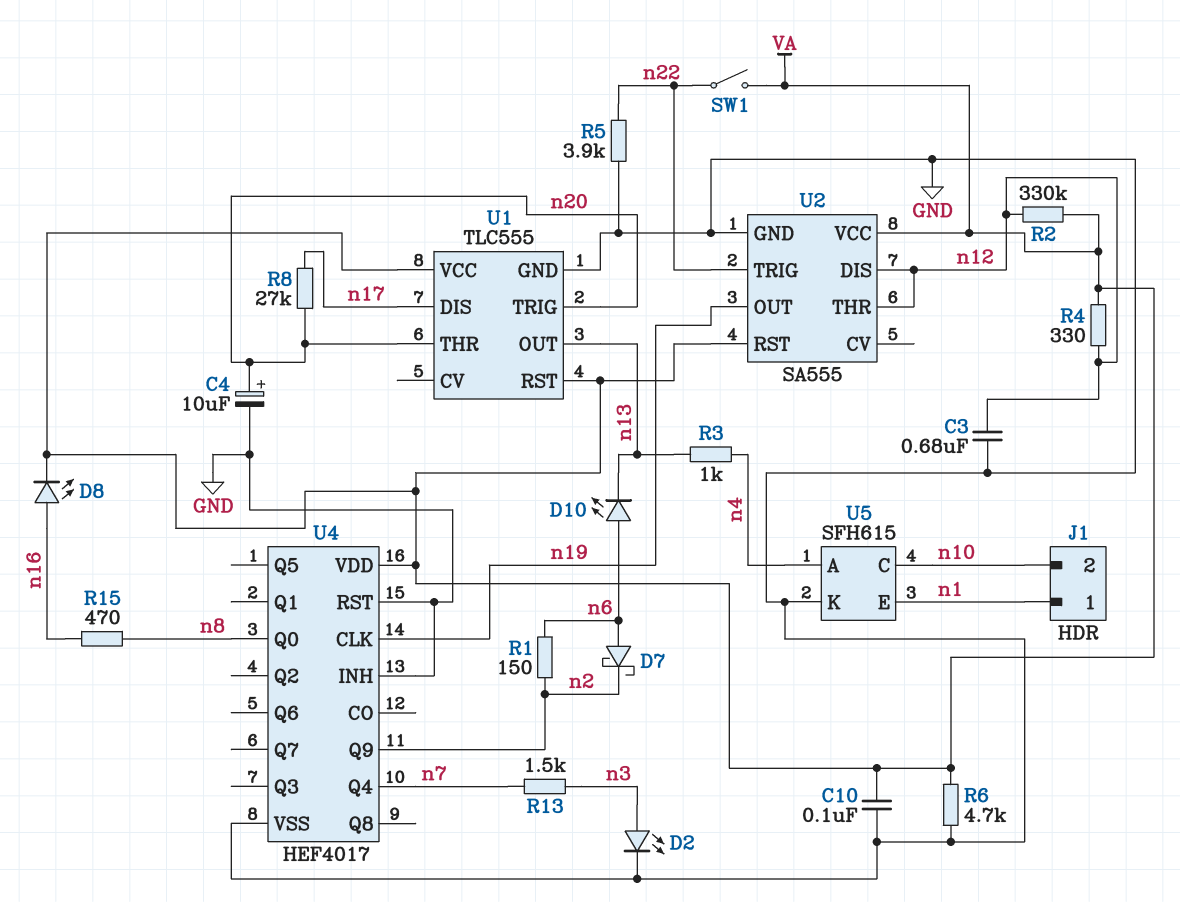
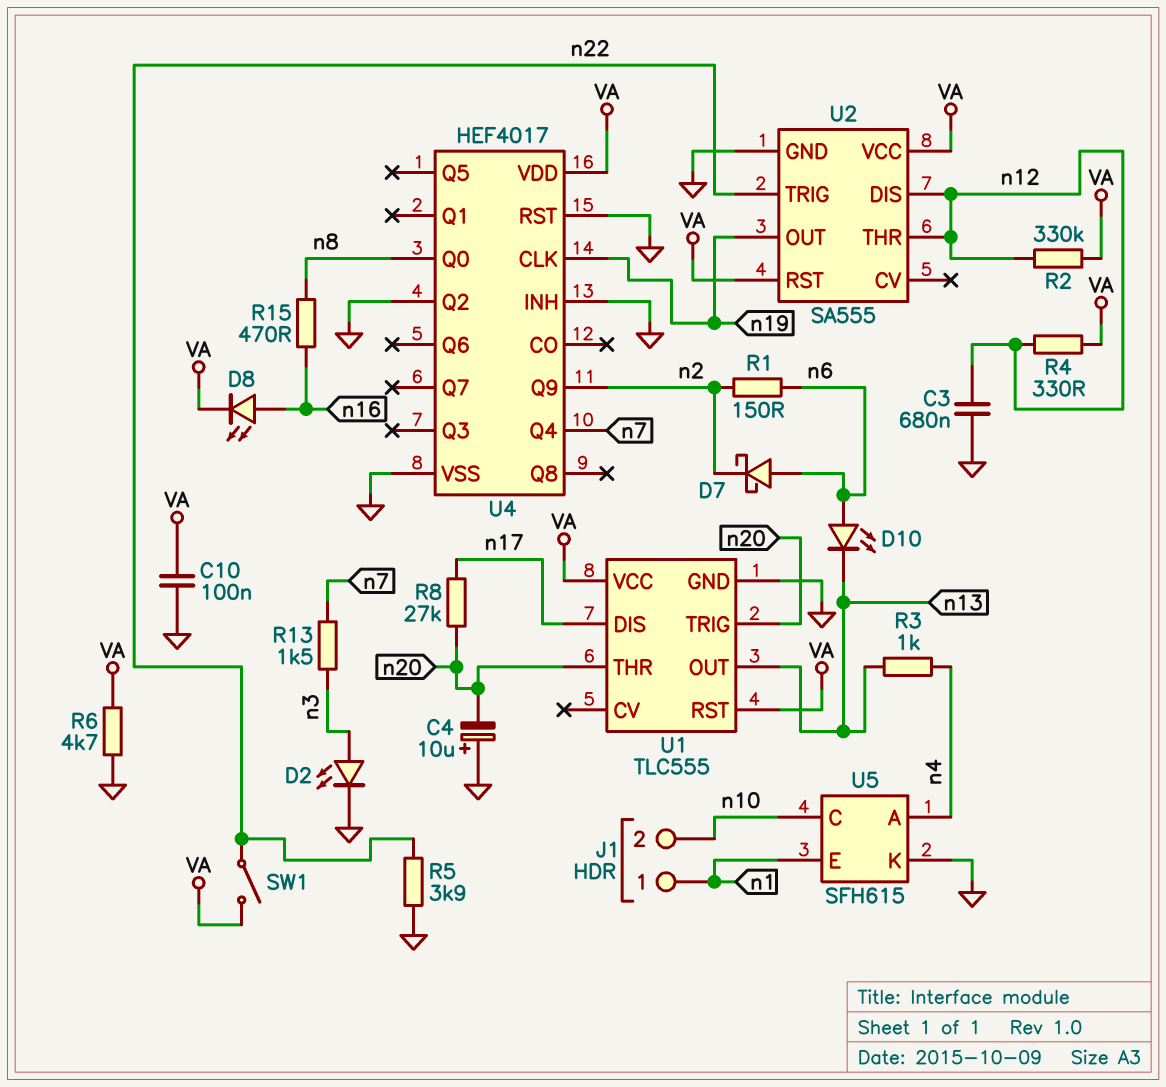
C4: 10uF (plus n20, minus GND) -> 10uF (plus GND, minus n20)
U4 pin Q2: none -> GND

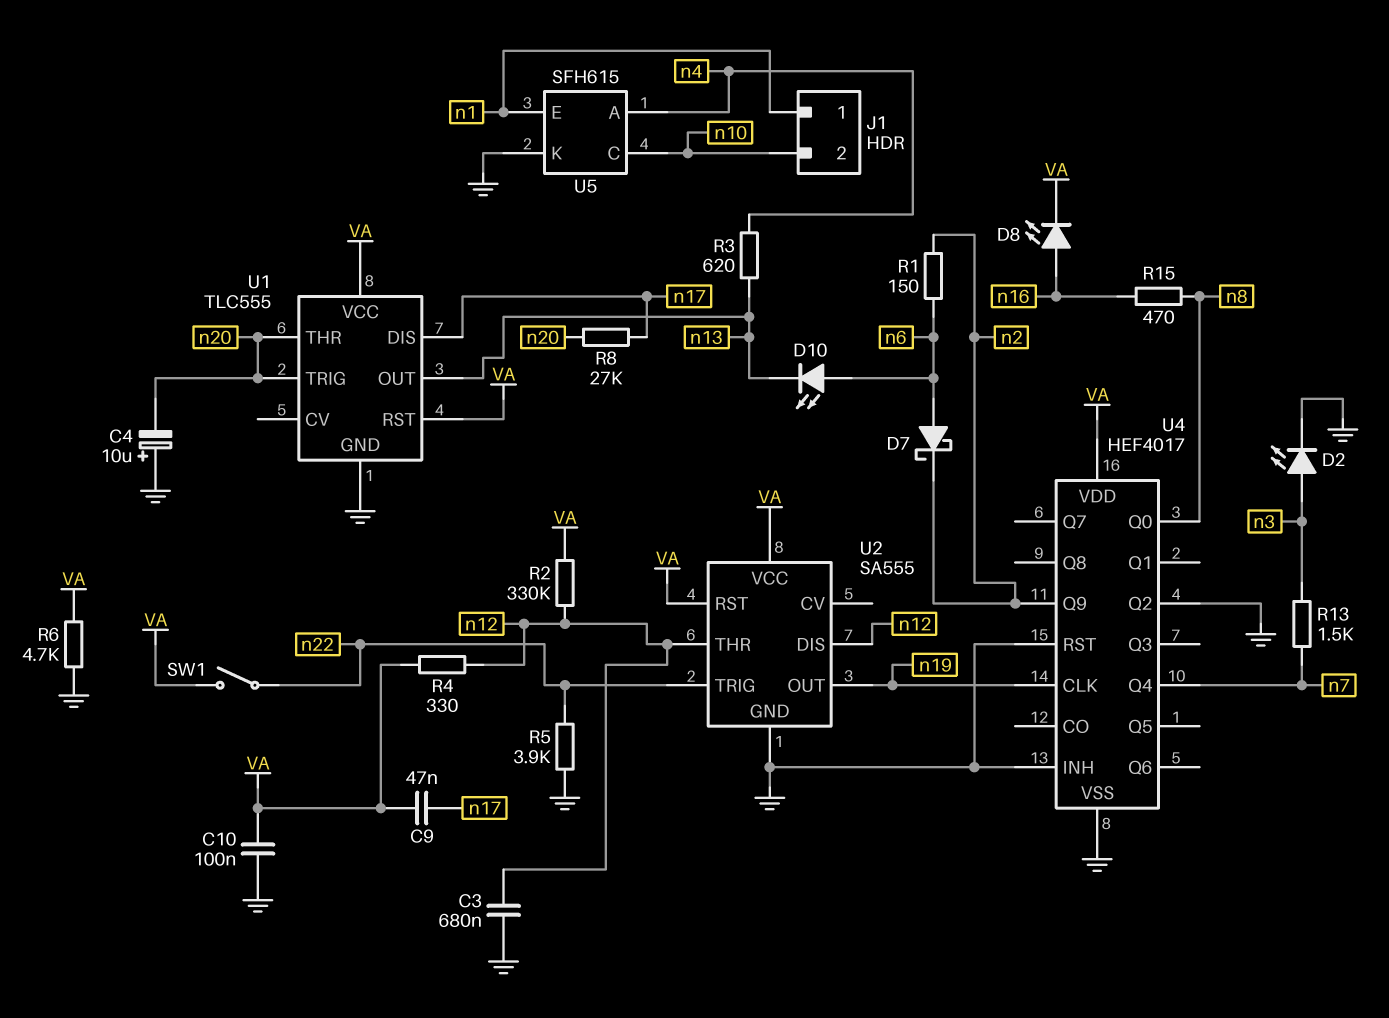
C9: none -> 47nF (VA, n17)
R3: 1k (n4, n13) -> 620 (n4, n13)

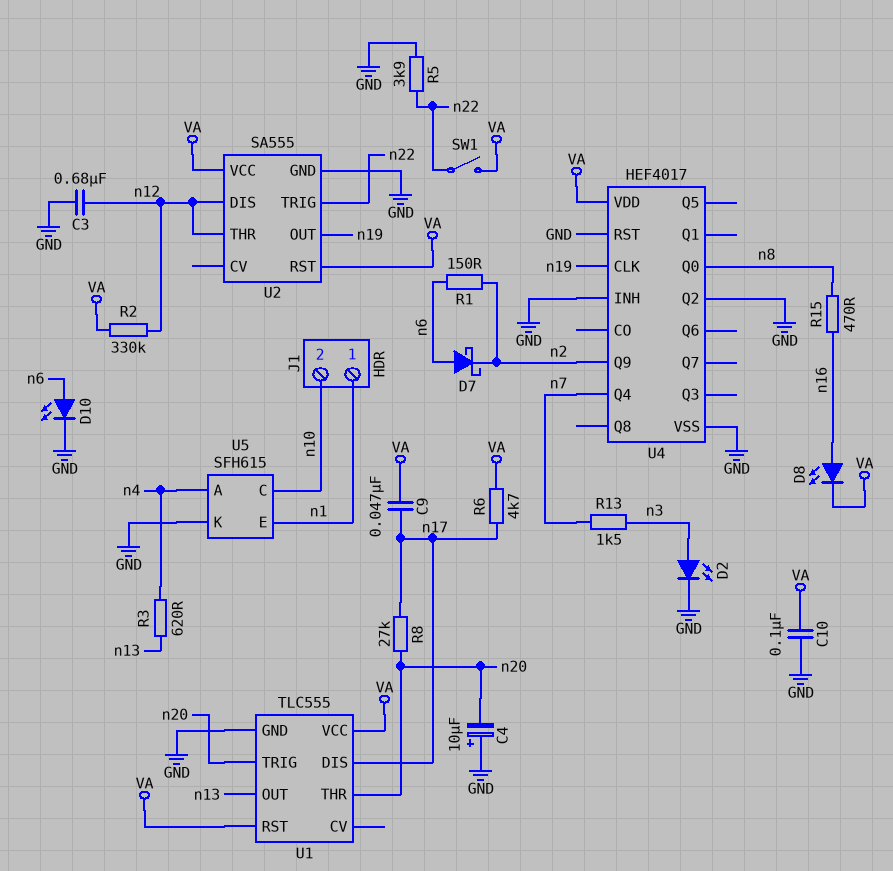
D10: LED (A n6, K n13) -> LED (A n6, K GND)
R4: 330 (VA, n12) -> none
R6: 4.7k (GND, VA) -> 4.7k (VA, n17)

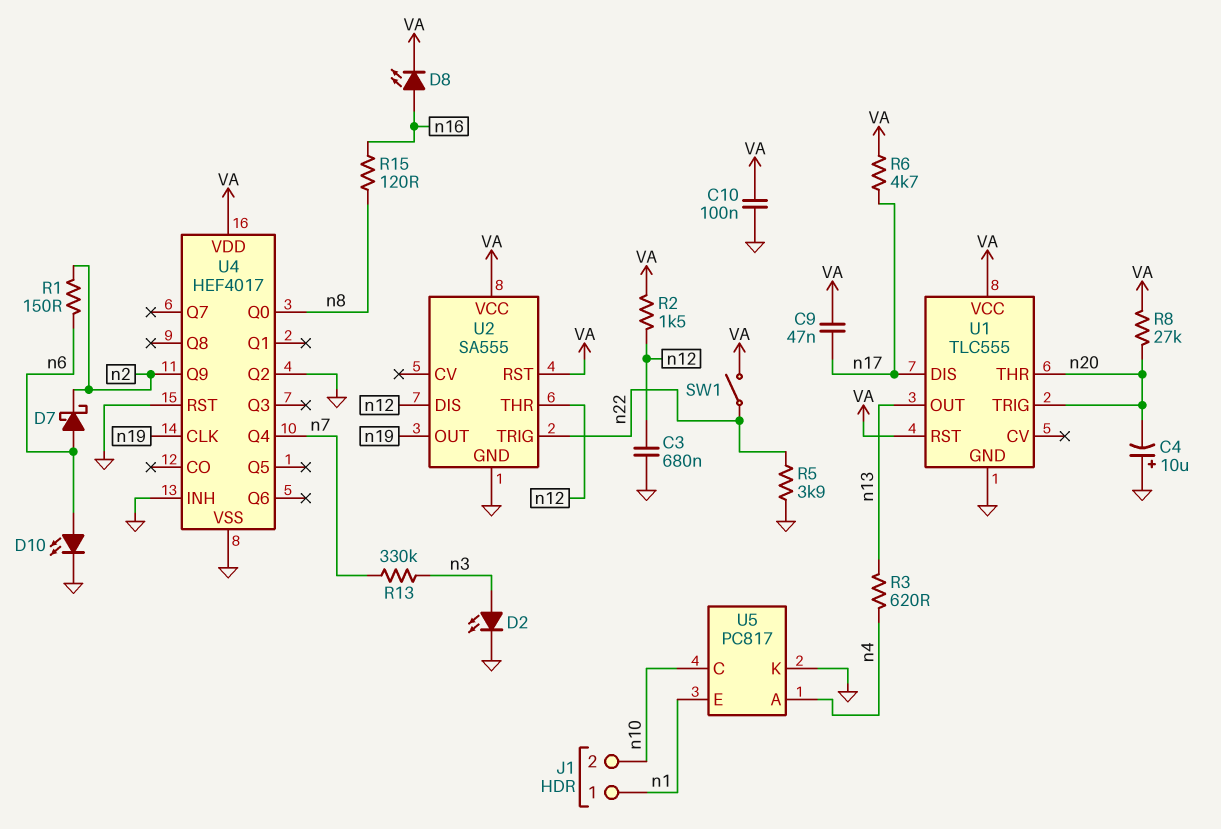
R2: 330k (VA, n12) -> 1.5k (VA, n12)
R8: 27k (n17, n20) -> 27k (VA, n20)
R13: 1.5k (n3, n7) -> 330k (n3, n7)
R15: 470 (n8, n16) -> 120 (n8, n16)
U5: SFH615 -> PC817

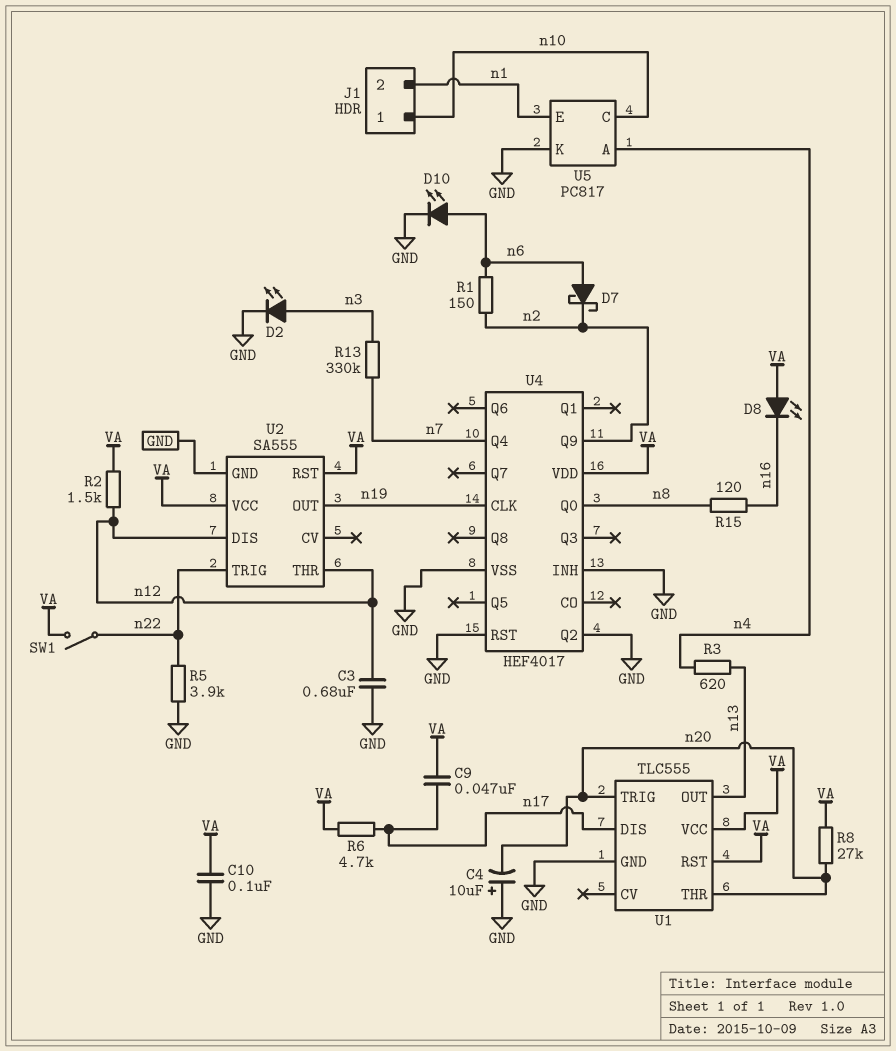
D8: LED (A n16, K VA) -> LED (A VA, K n16)
J1 pin 1: n1 -> n10
J1 pin 2: n10 -> n1

